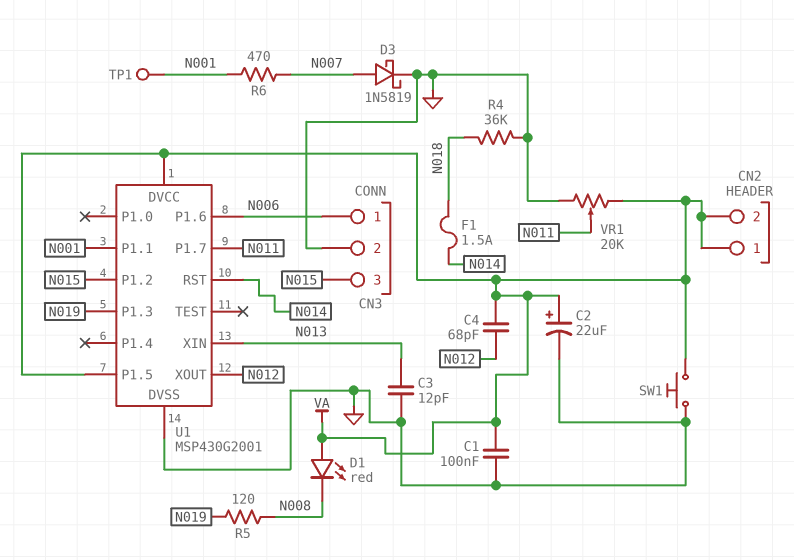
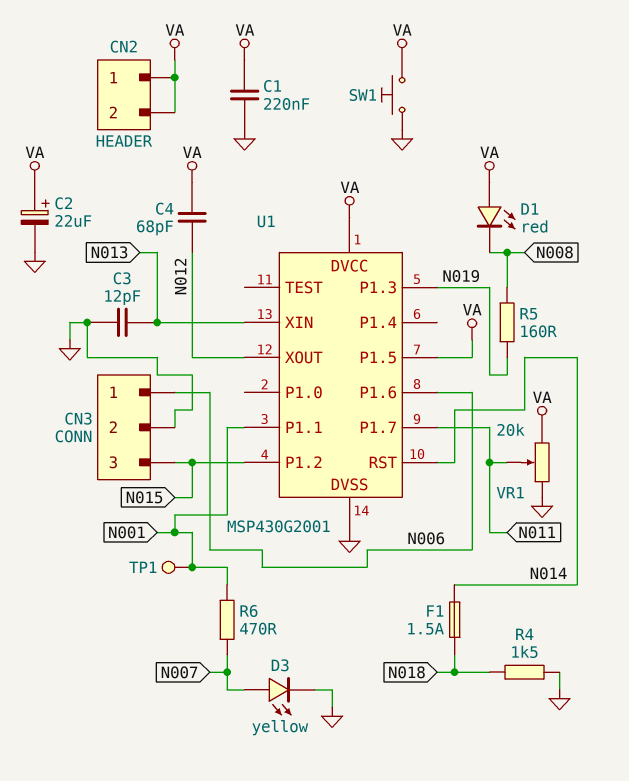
C1: 100nF (GND, VA) -> 220nF (GND, VA)
D3: schottky 1N5819 (A N007, K GND) -> LED yellow (A N007, K GND)
R4: 36k (GND, N018) -> 1.5k (GND, N018)
R5: 120 (N008, N019) -> 160 (N008, N019)

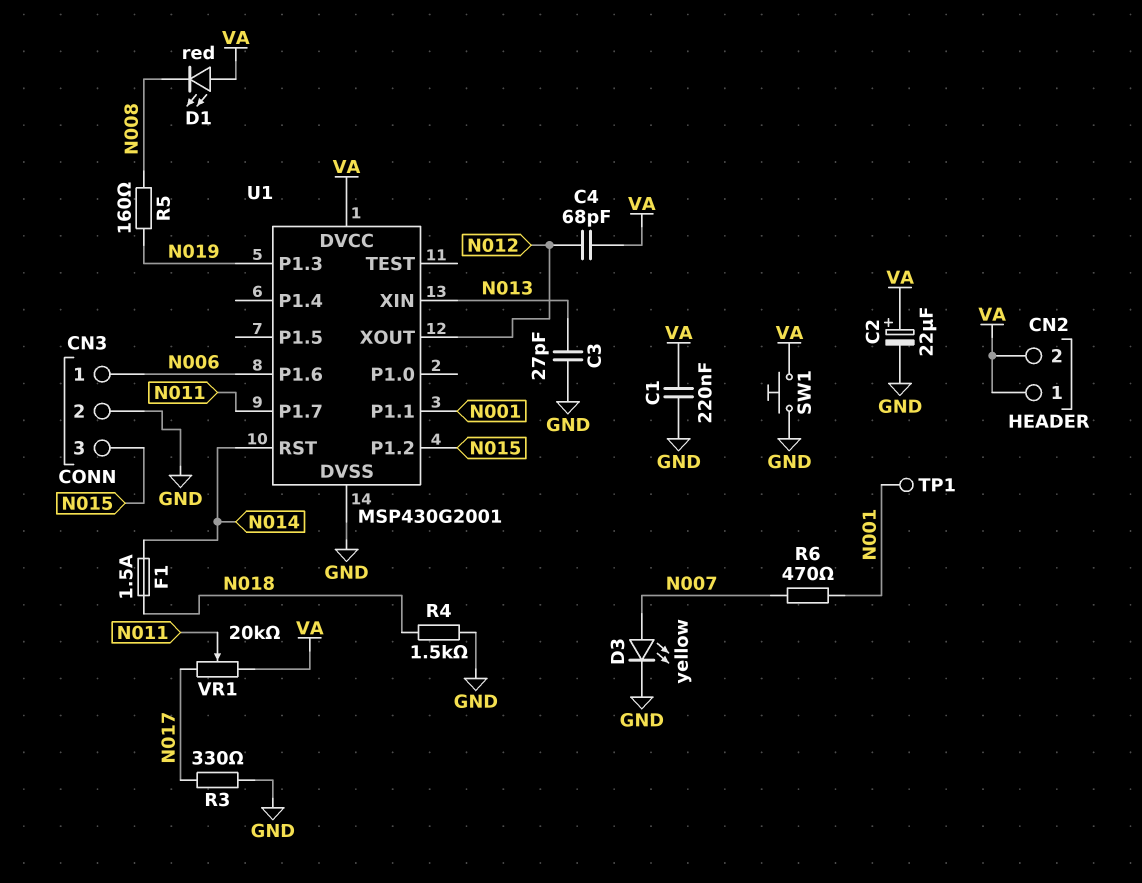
C3: 12pF (GND, N013) -> 27pF (GND, N013)
R3: none -> 330 (GND, N017)
U1 pin P1.5: VA -> none
VR1: 20k (GND, VA, wiper N011) -> 20k (N017, VA, wiper N011)

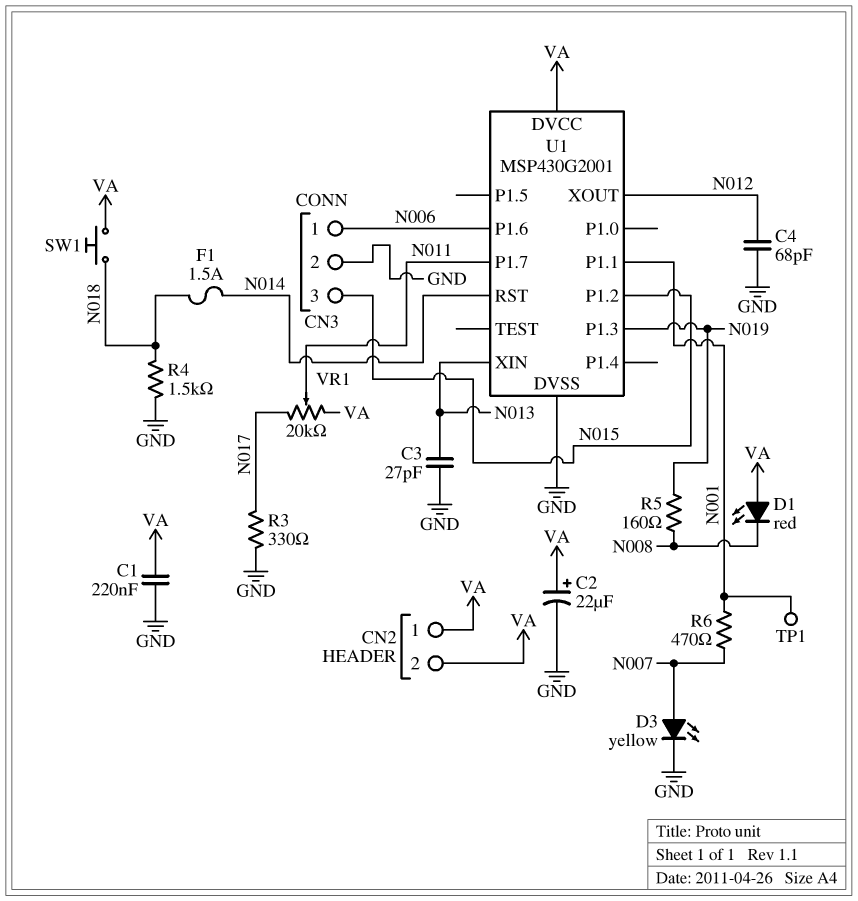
C4: 68pF (N012, VA) -> 68pF (GND, N012)
SW1: button (GND, VA) -> button (N018, VA)

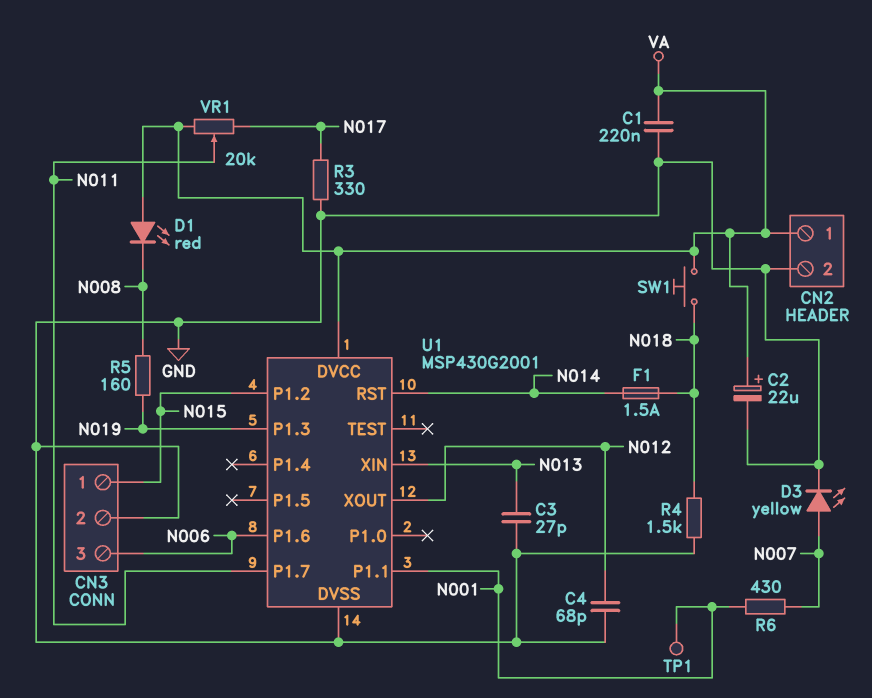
CN2 pin 2: VA -> GND
CN3 pin 1: N006 -> N015
CN3 pin 3: N015 -> N006
R6: 470 (N001, N007) -> 430 (N001, N007)

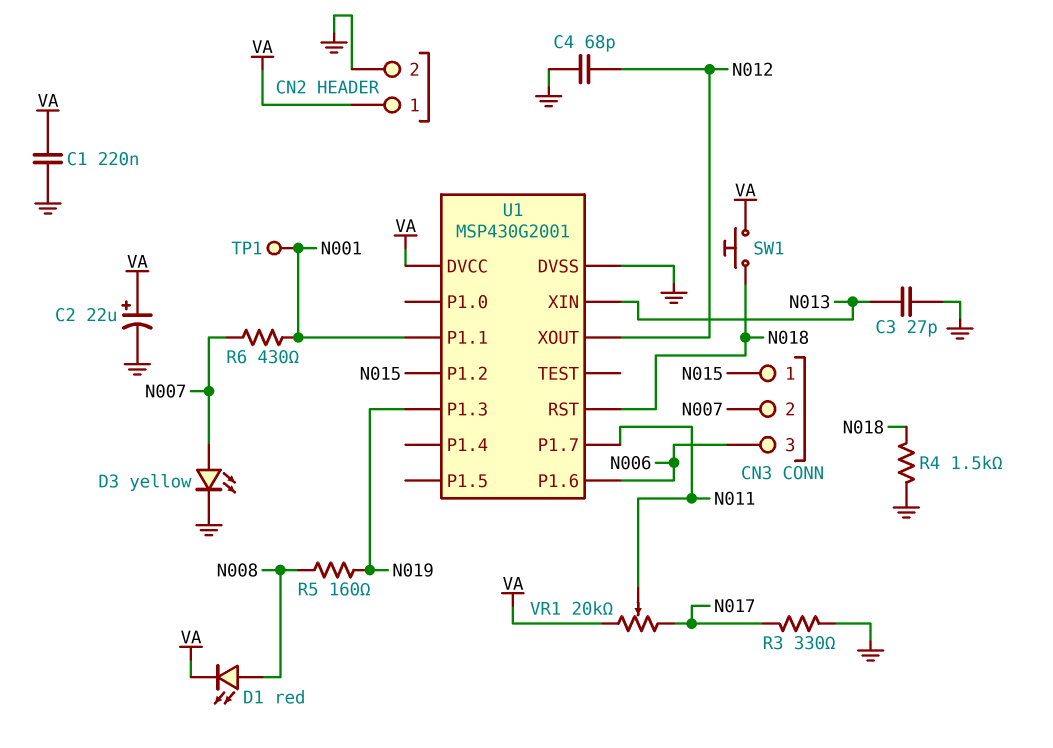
CN3 pin 2: GND -> N007
D1: LED red (A VA, K N008) -> LED red (A N008, K VA)
F1: 1.5A (N014, N018) -> none
U1 pin RST: N014 -> N018

